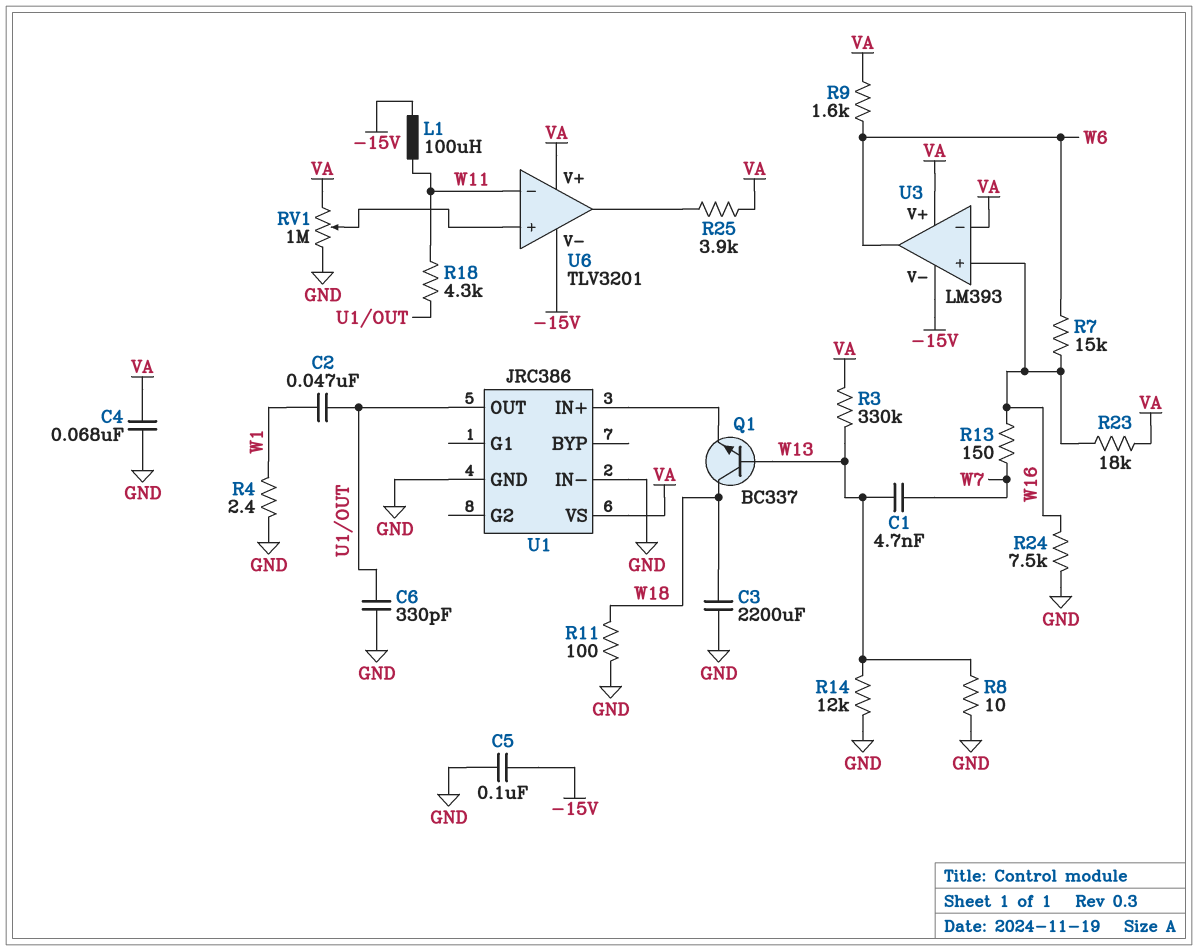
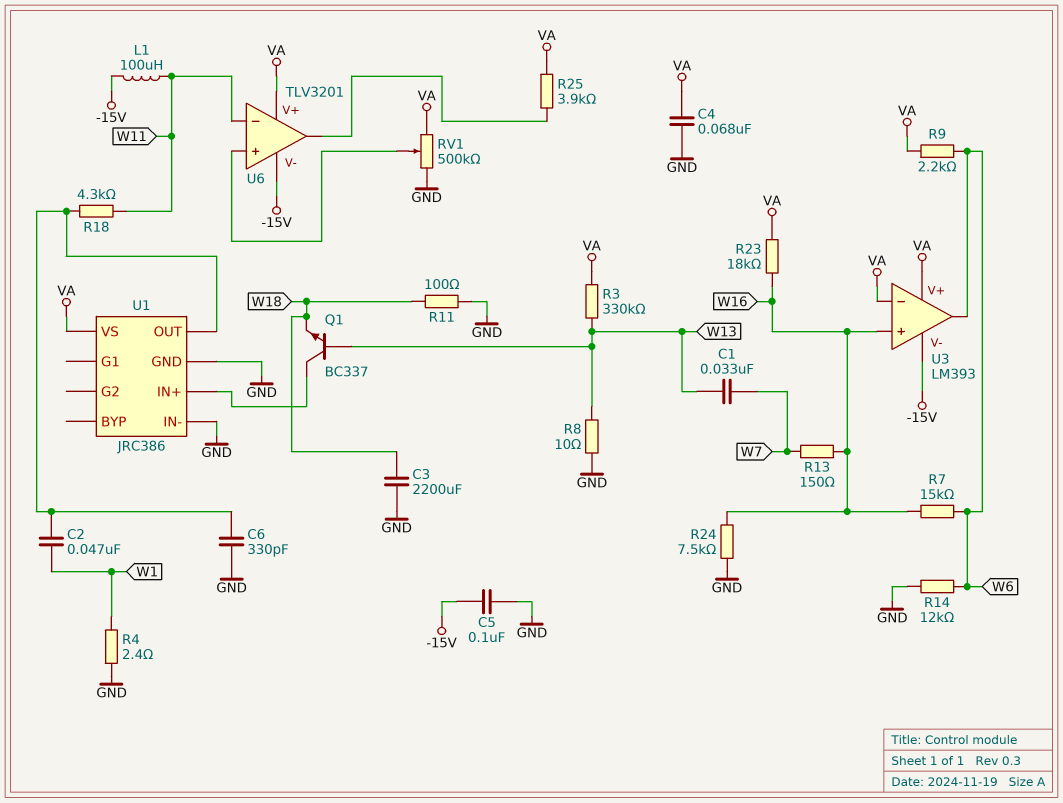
C1: 4.7nF (W7, W13) -> 33nF (W7, W13)
Q1: NPN BC337 (B W13, C W18, E U1/IN+) -> NPN BC337 (B W13, C U1/IN+, E W18)
R9: 1.6k (VA, W6) -> 2.2k (VA, W6)
R14: 12k (GND, W13) -> 12k (GND, W6)
RV1: 1M (GND, VA, wiper U6/in+) -> 500k (GND, VA, wiper U6/in+)

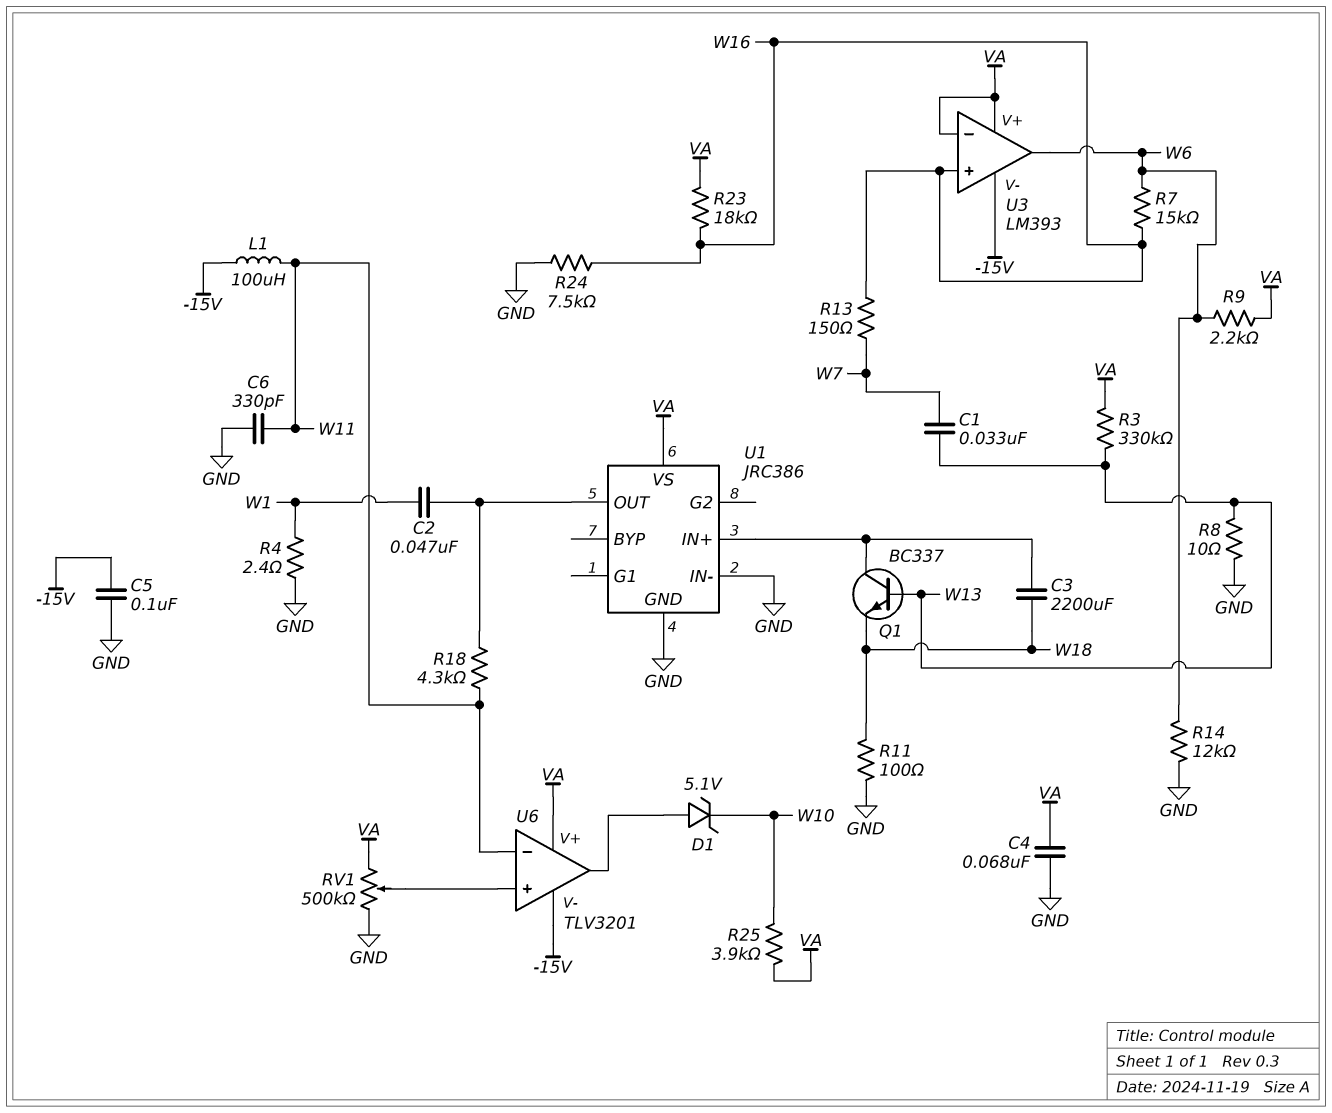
C3: 2200uF (GND, W18) -> 2200uF (U1/IN+, W18)
C6: 330pF (GND, U1/OUT) -> 330pF (GND, W11)
D1: none -> zener 5.1V (A U6/out, K W10)
R25: 3.9k (U6/out, VA) -> 3.9k (VA, W10)

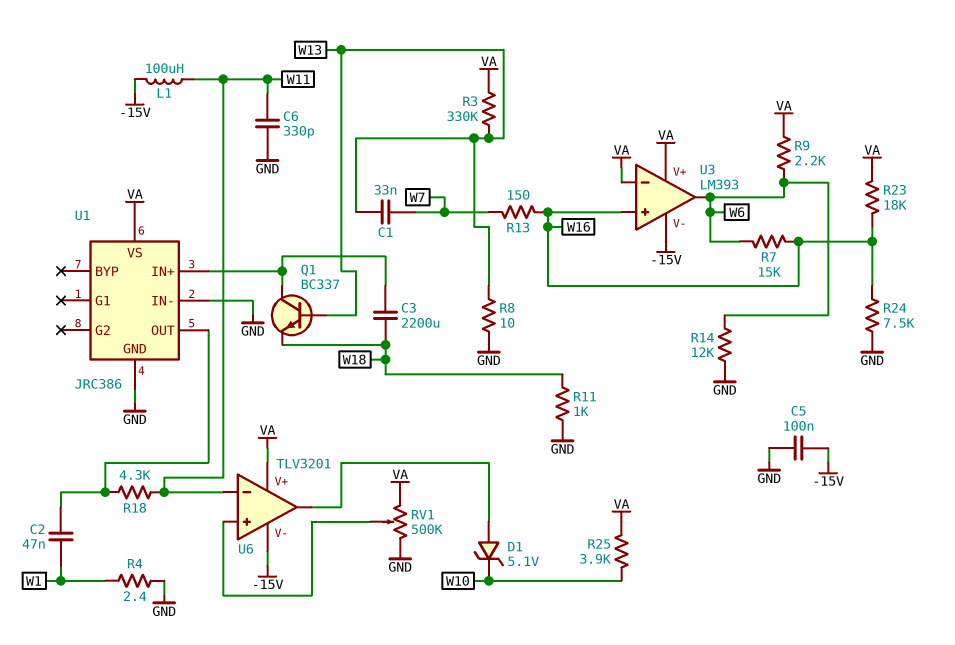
C4: 68nF (GND, VA) -> none
R11: 100 (GND, W18) -> 1k (GND, W18)

